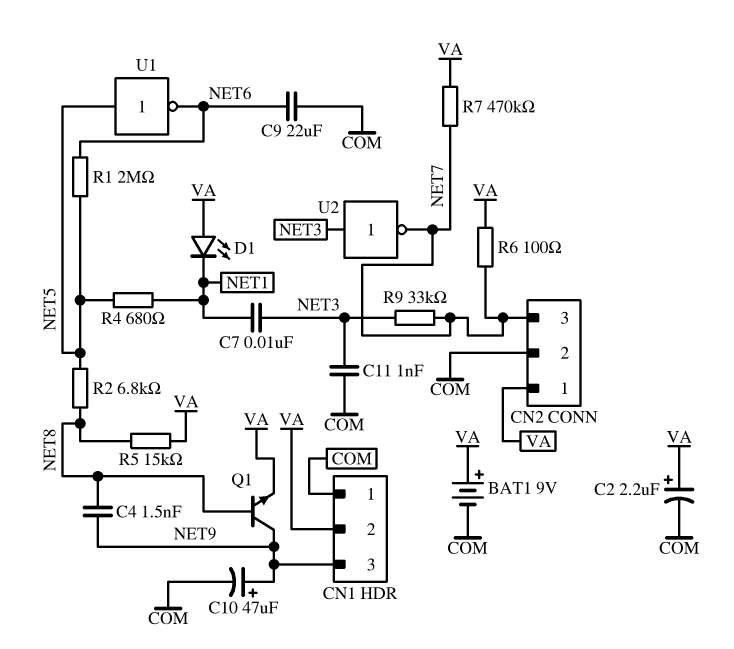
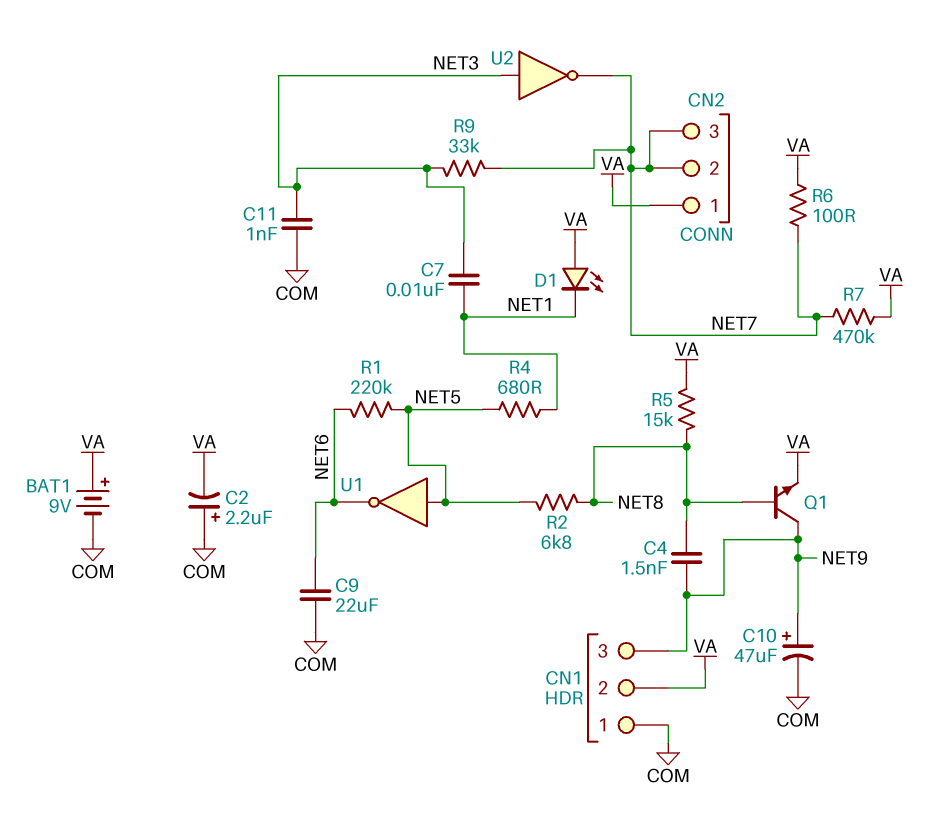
C2: 2.2uF (plus VA, minus COM) -> 2.2uF (plus COM, minus VA)
CN2 pin 2: COM -> NET7
R1: 2M (NET5, NET6) -> 220k (NET5, NET6)

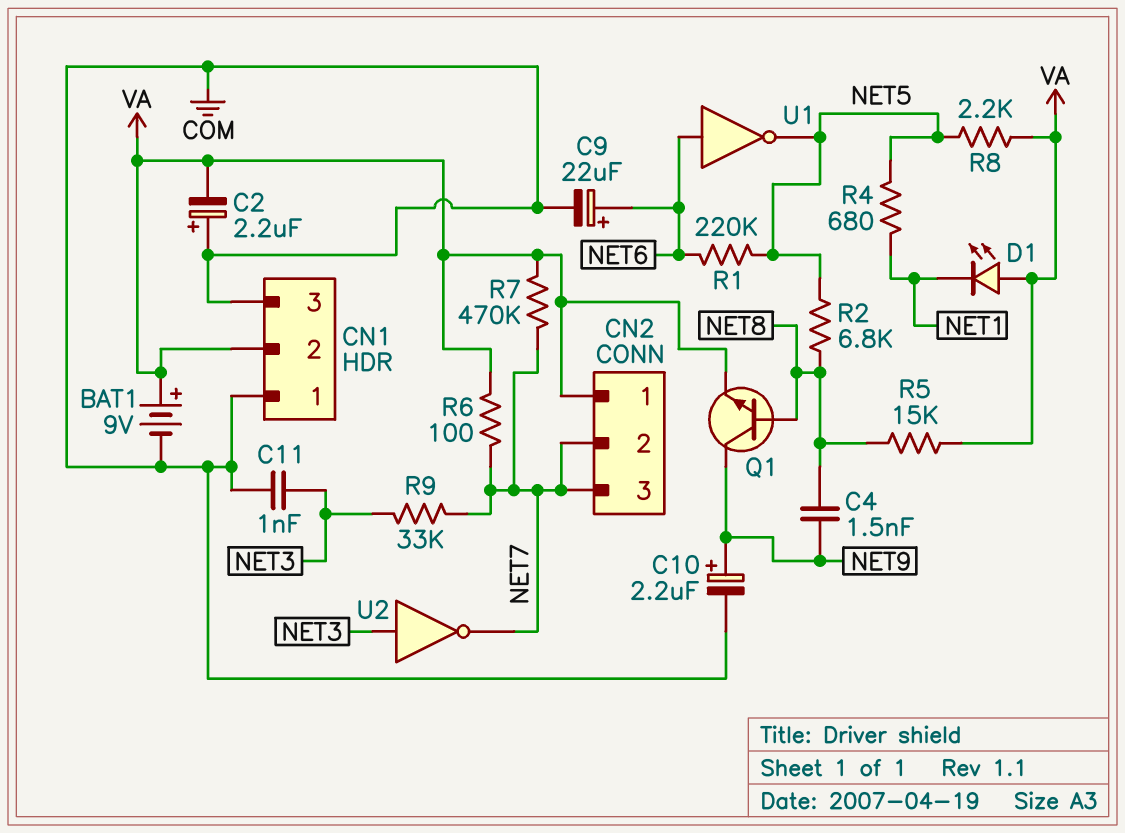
C7: 10nF (NET1, NET3) -> none
C9: 22uF (COM, NET6) -> 22uF (plus NET6, minus COM)
C10: 47uF (plus NET9, minus COM) -> 2.2uF (plus NET9, minus COM)
CN1 pin 3: NET9 -> COM
R8: none -> 2.2k (NET5, VA)
U1: NOT (in NET5, out NET6) -> NOT (in NET6, out NET5)

